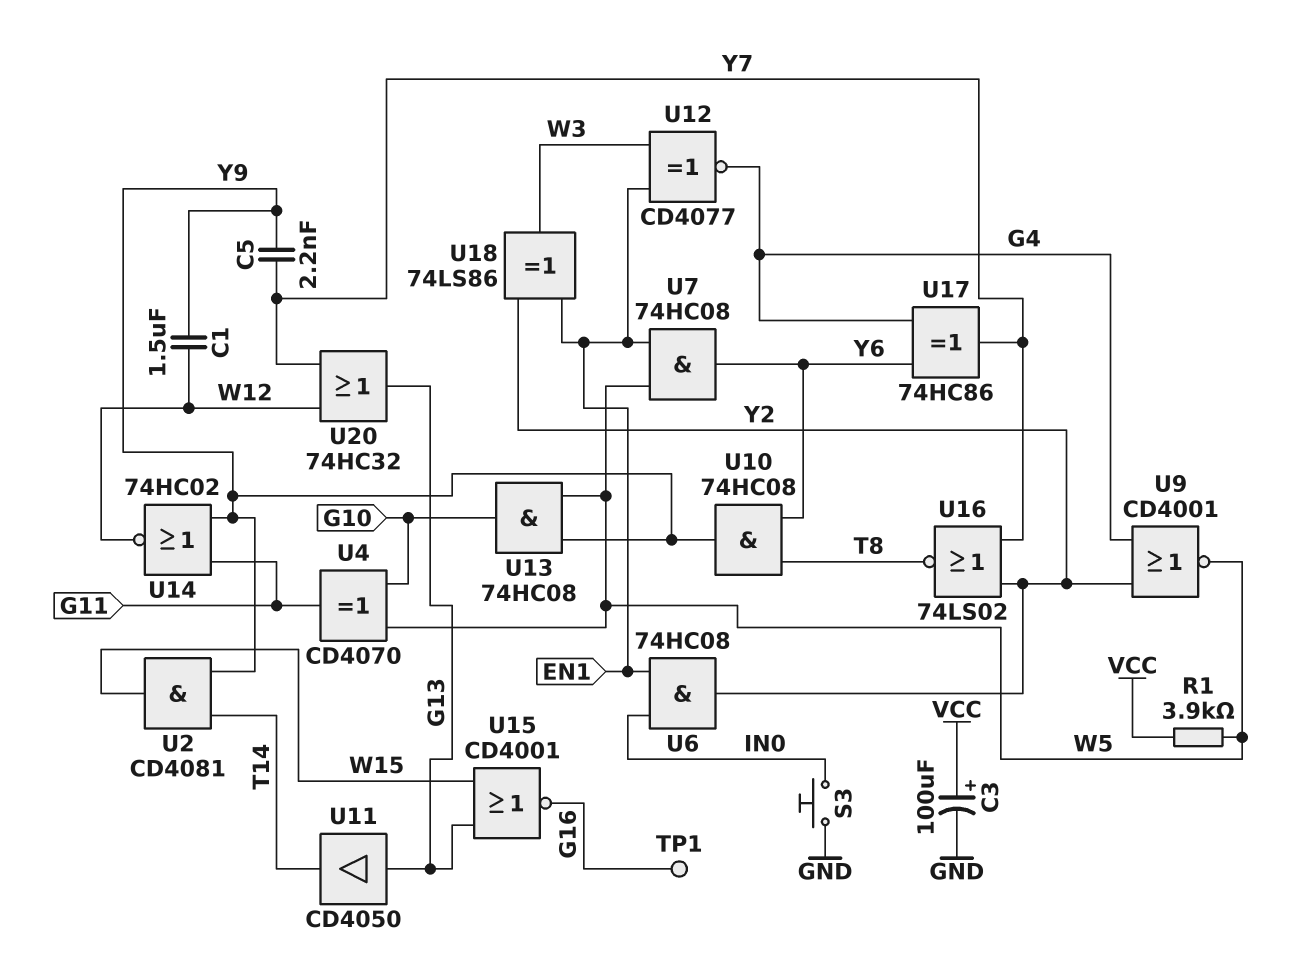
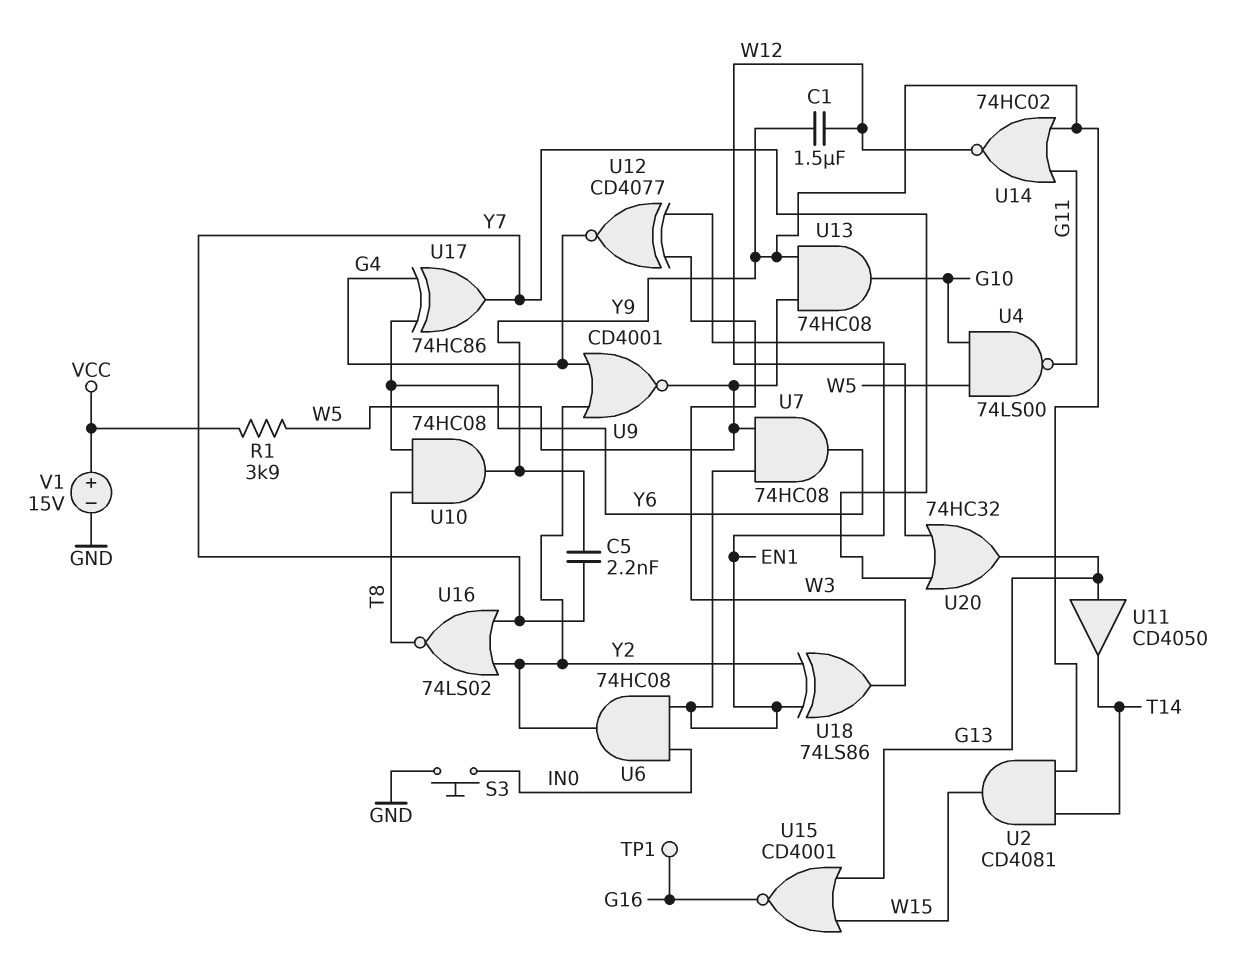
C3: 100uF (plus VCC, minus GND) -> none
U4: XOR CD4070 (in G10, in W5, out G11) -> NAND 74LS00 (in G10, in W5, out G11)
V1: none -> 15V (plus VCC, minus GND)

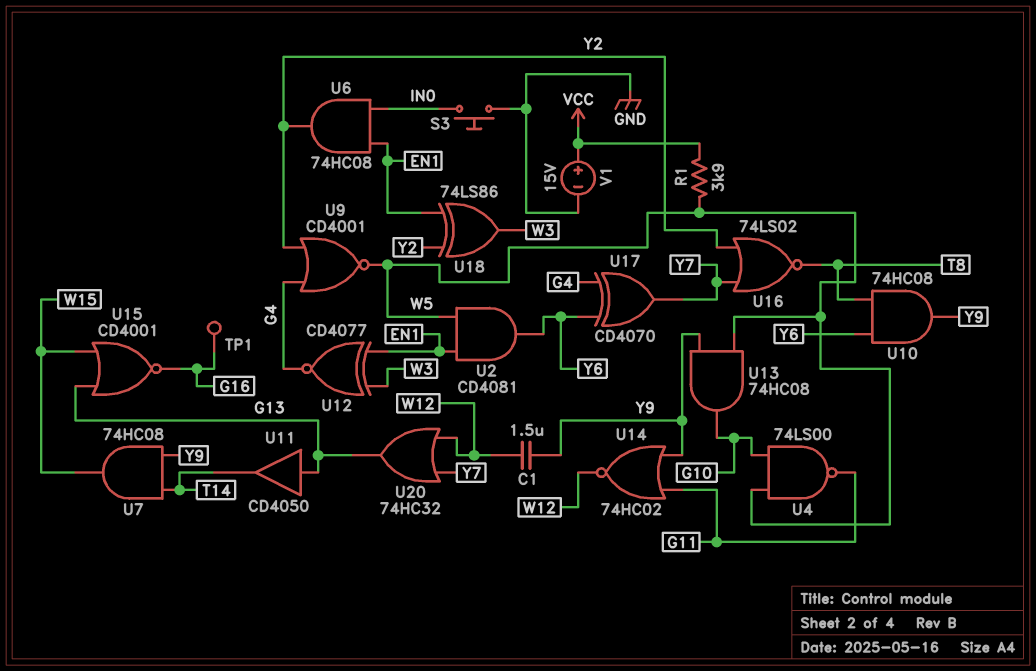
C5: 2.2nF (Y7, Y9) -> none
U2: AND CD4081 (in T14, in Y9, out W15) -> AND CD4081 (in EN1, in W5, out Y6)
U7: AND 74HC08 (in EN1, in W5, out Y6) -> AND 74HC08 (in T14, in Y9, out W15)
U17: XOR 74HC86 (in G4, in Y6, out Y7) -> XOR CD4070 (in G4, in Y6, out Y7)

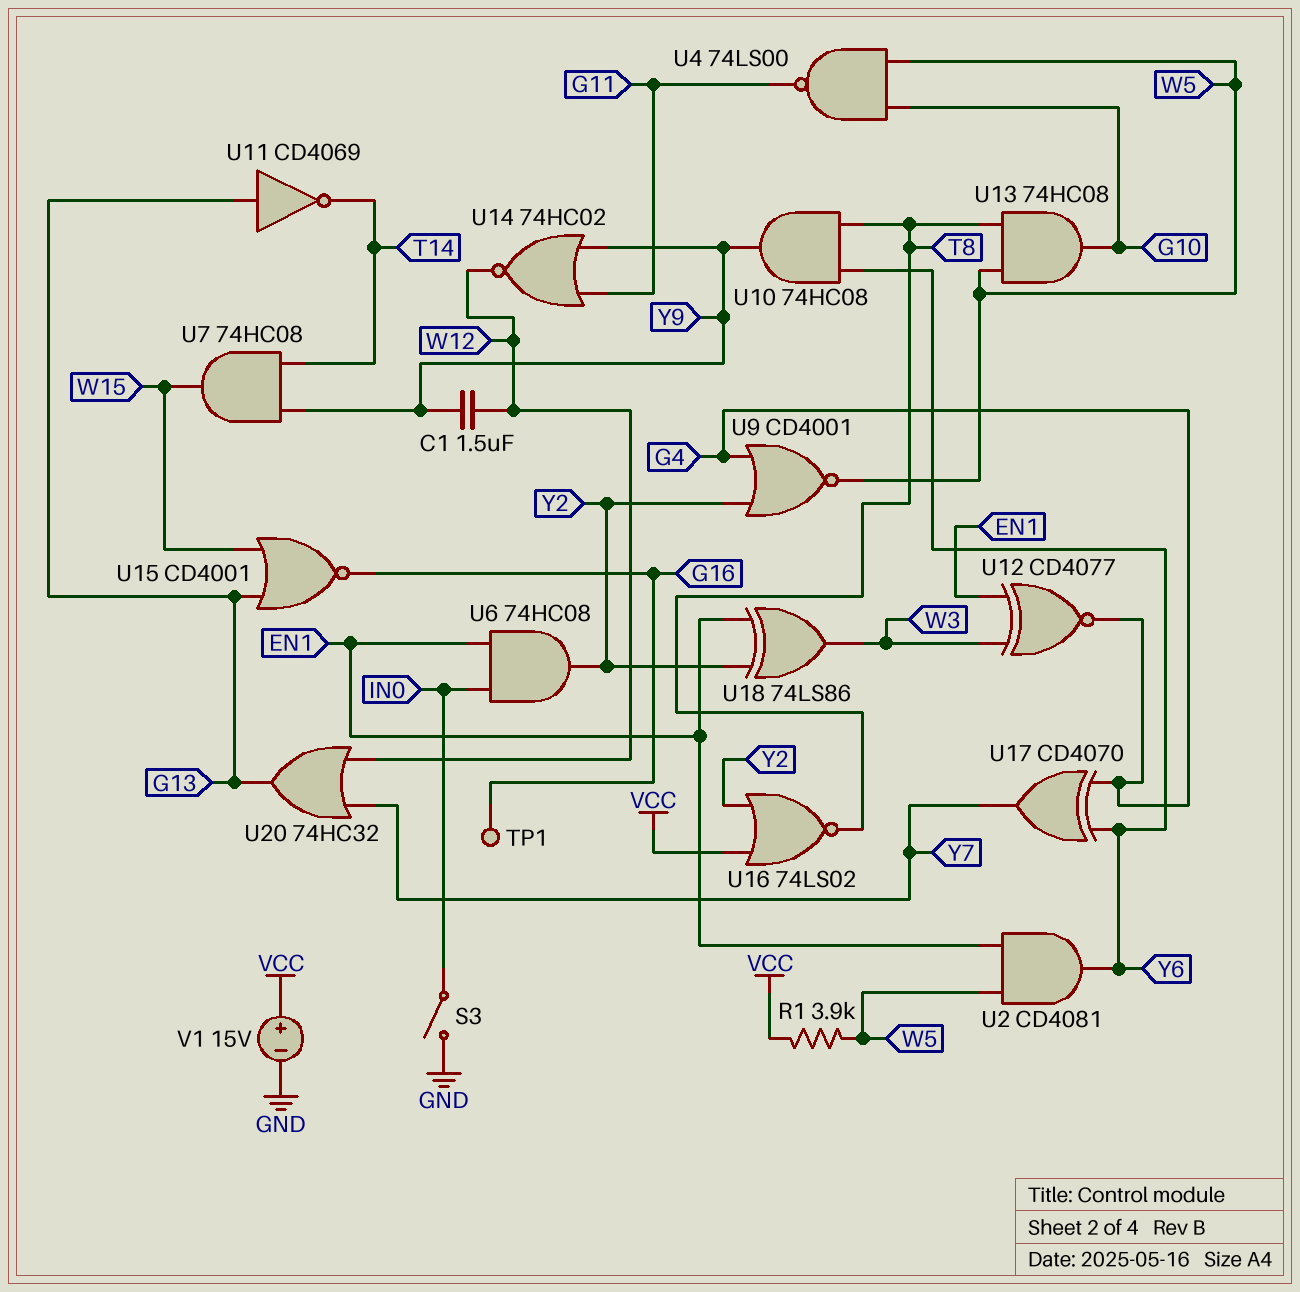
S3: button (GND, IN0) -> switch (GND, IN0)
U11: buffer CD4050 (in G13, out T14) -> NOT CD4069 (in G13, out T14)
U13: AND 74HC08 (in W5, in Y9, out G10) -> AND 74HC08 (in T8, in W5, out G10)
U16: NOR 74LS02 (in Y2, in Y7, out T8) -> NOR 74LS02 (in VCC, in Y2, out T8)

